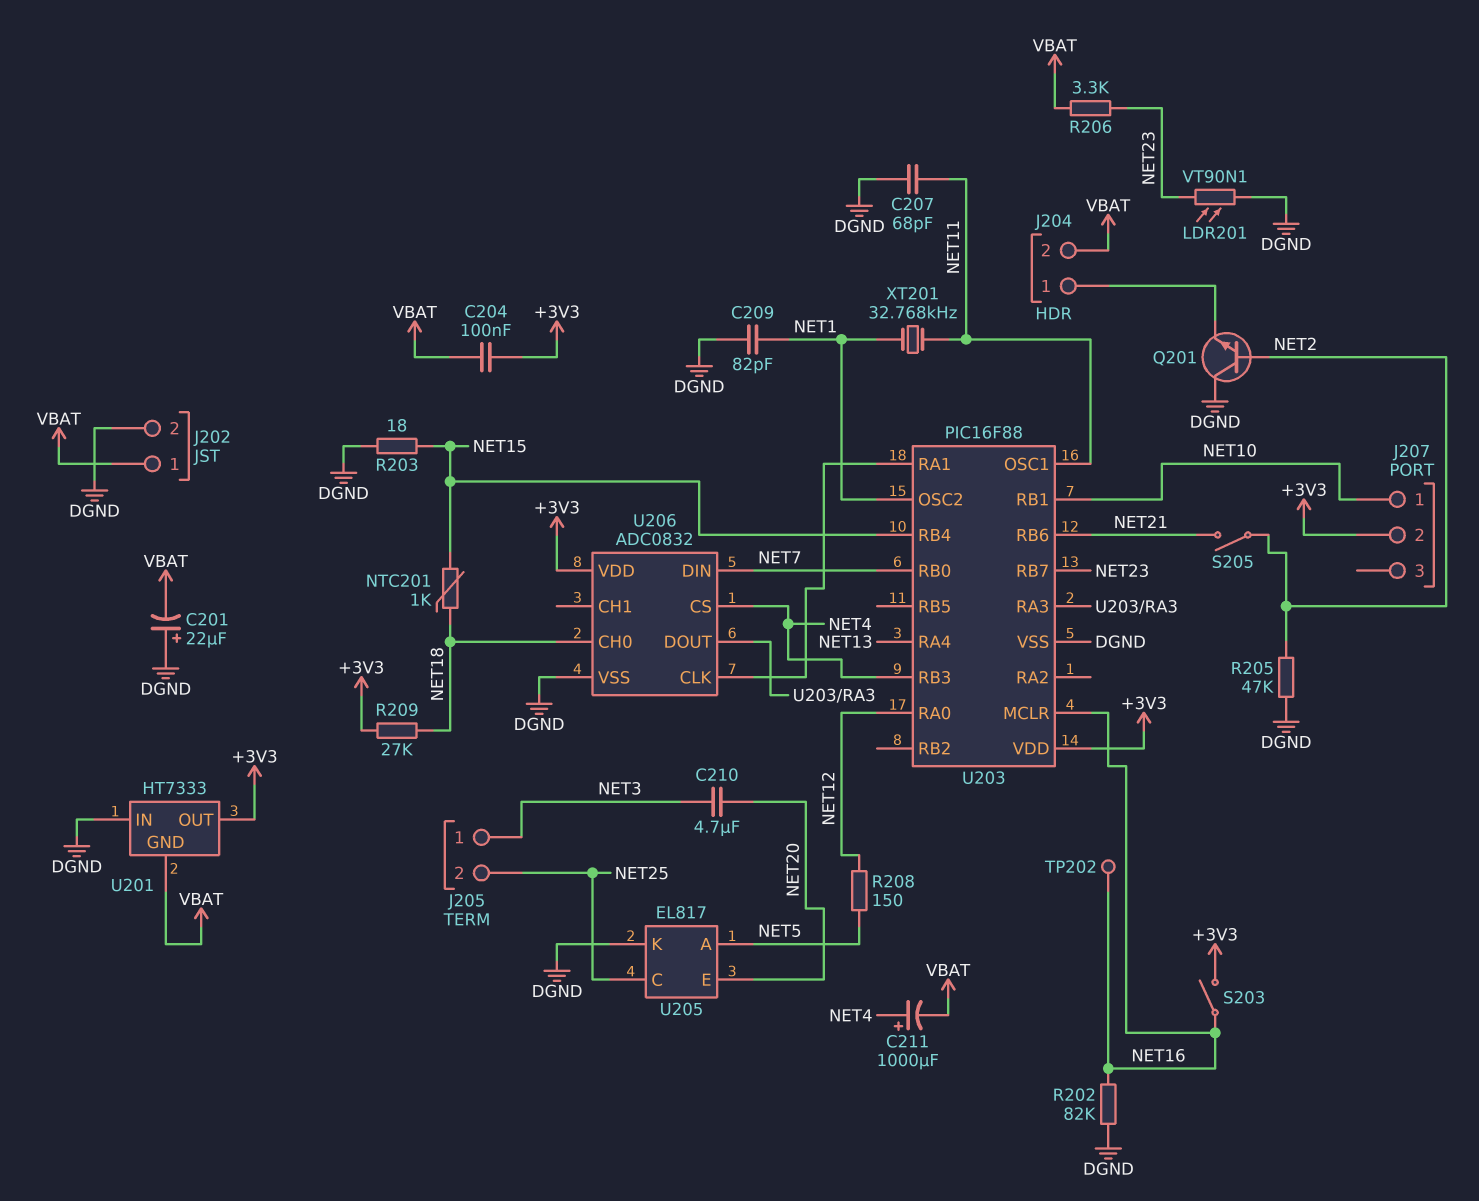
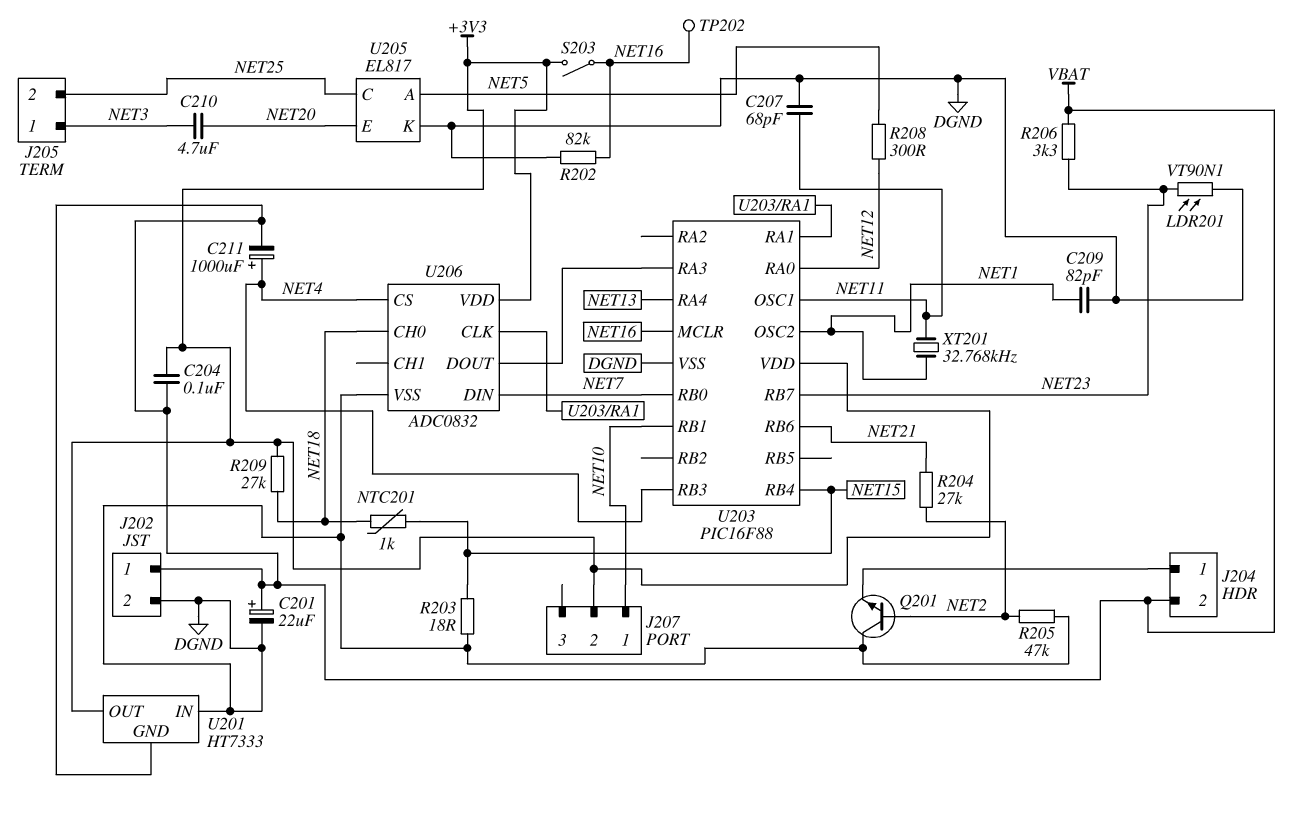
C201: 22uF (plus DGND, minus VBAT) -> 22uF (plus VBAT, minus DGND)
R204: none -> 27k (NET2, NET21)
R208: 150 (NET5, NET12) -> 300 (NET5, NET12)
S205: switch (NET2, NET21) -> none

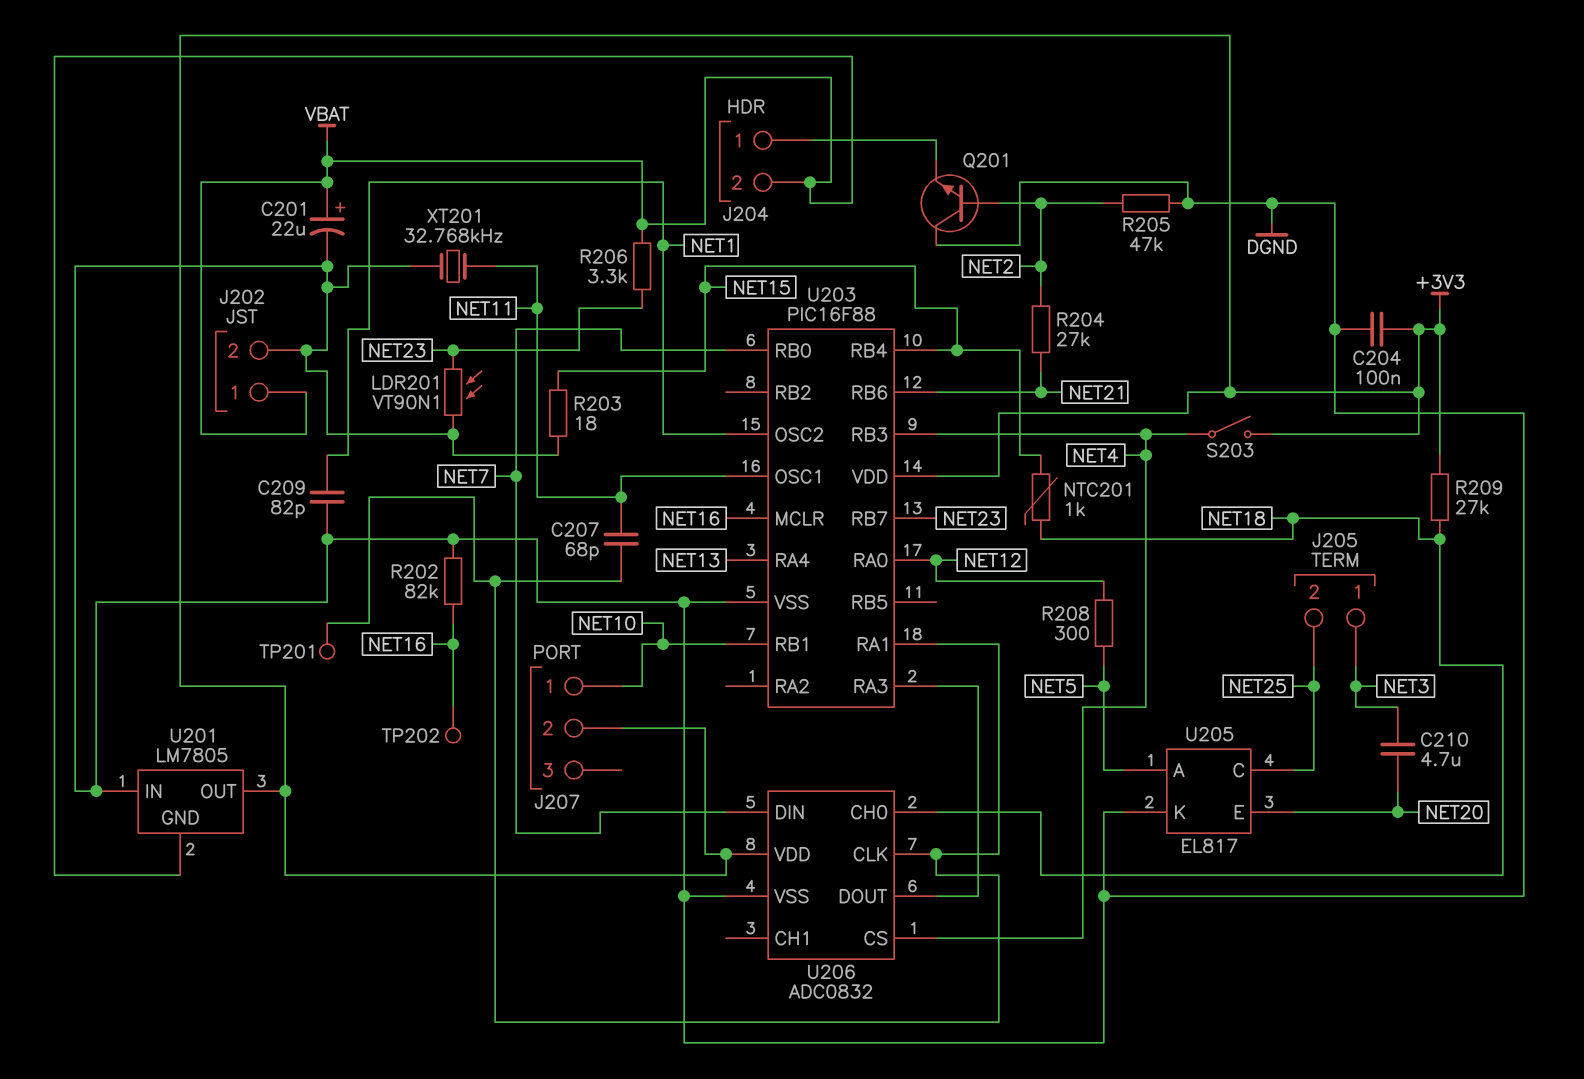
C204: 100nF (+3V3, VBAT) -> 100nF (+3V3, DGND)
C207: 68pF (DGND, NET11) -> 68pF (NET11, U203/RA1)
C211: 1000uF (plus NET4, minus VBAT) -> none
S203: switch (+3V3, NET16) -> switch (+3V3, NET4)
TP201: none -> test point (U203/RA1)
U201: HT7333 -> LM7805
XT201: 32.768kHz (NET1, NET11) -> 32.768kHz (DGND, NET11)

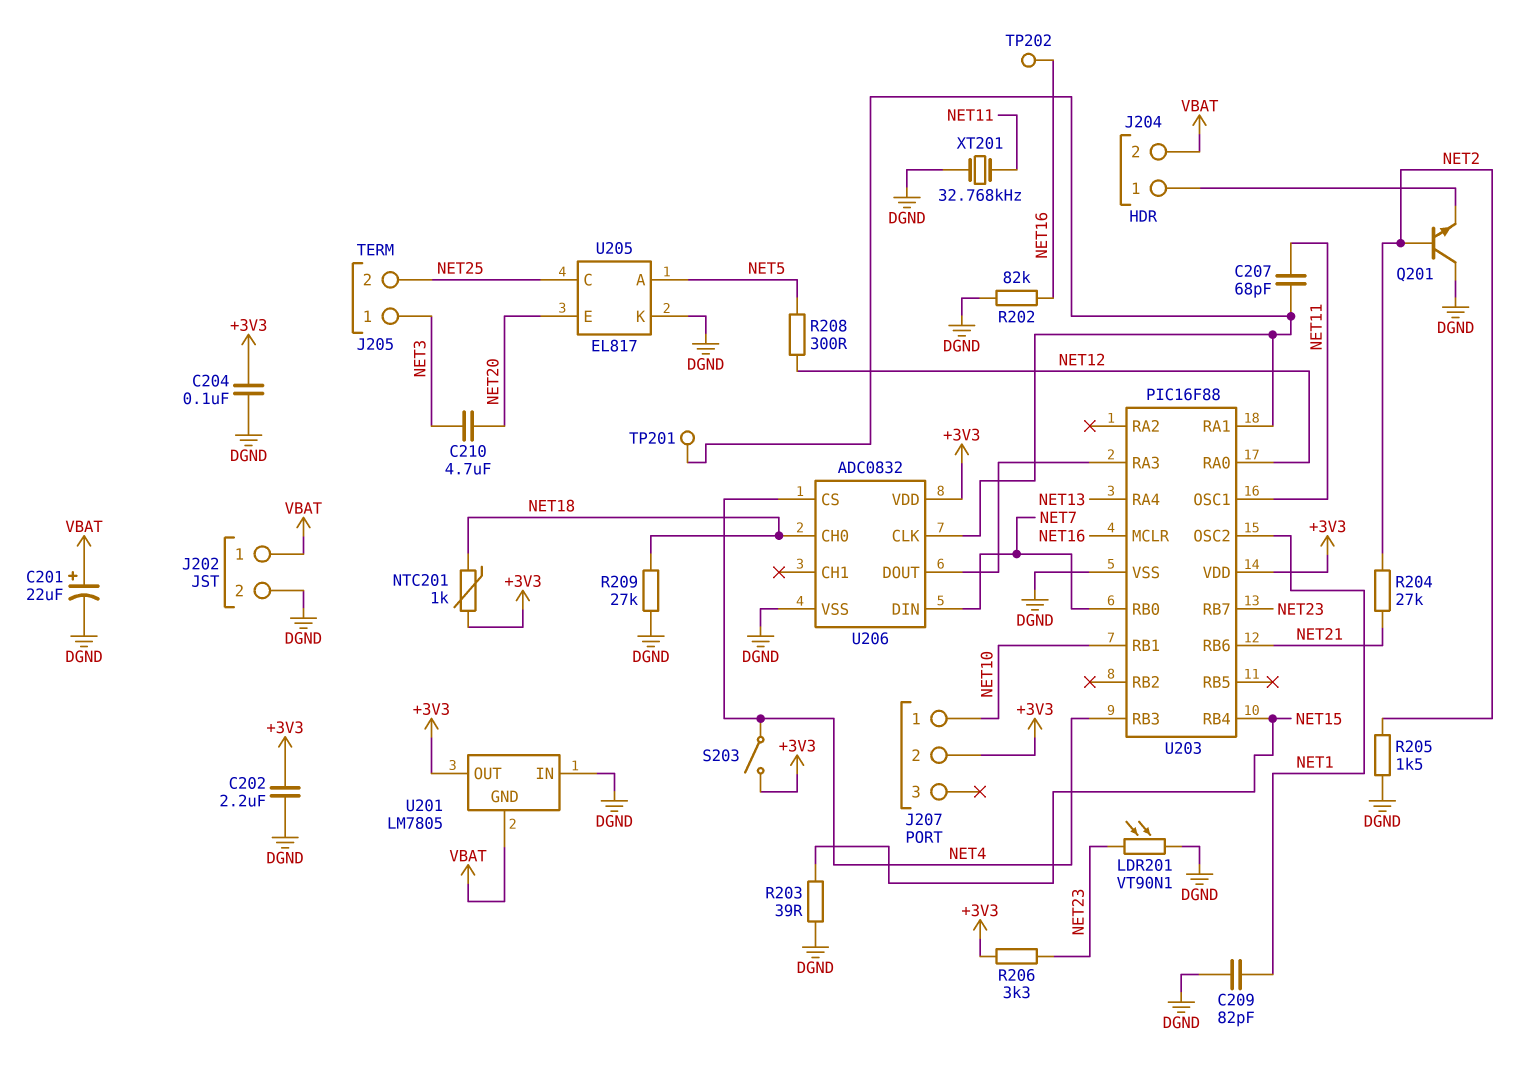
C202: none -> 2.2uF (+3V3, DGND)
NTC201: 1k (NET15, NET18) -> 1k (+3V3, NET18)
R203: 18 (DGND, NET15) -> 39 (DGND, NET15)
R205: 47k (DGND, NET2) -> 1.5k (DGND, NET2)
R206: 3.3k (NET23, VBAT) -> 3.3k (+3V3, NET23)
R209: 27k (+3V3, NET18) -> 27k (DGND, NET18)

